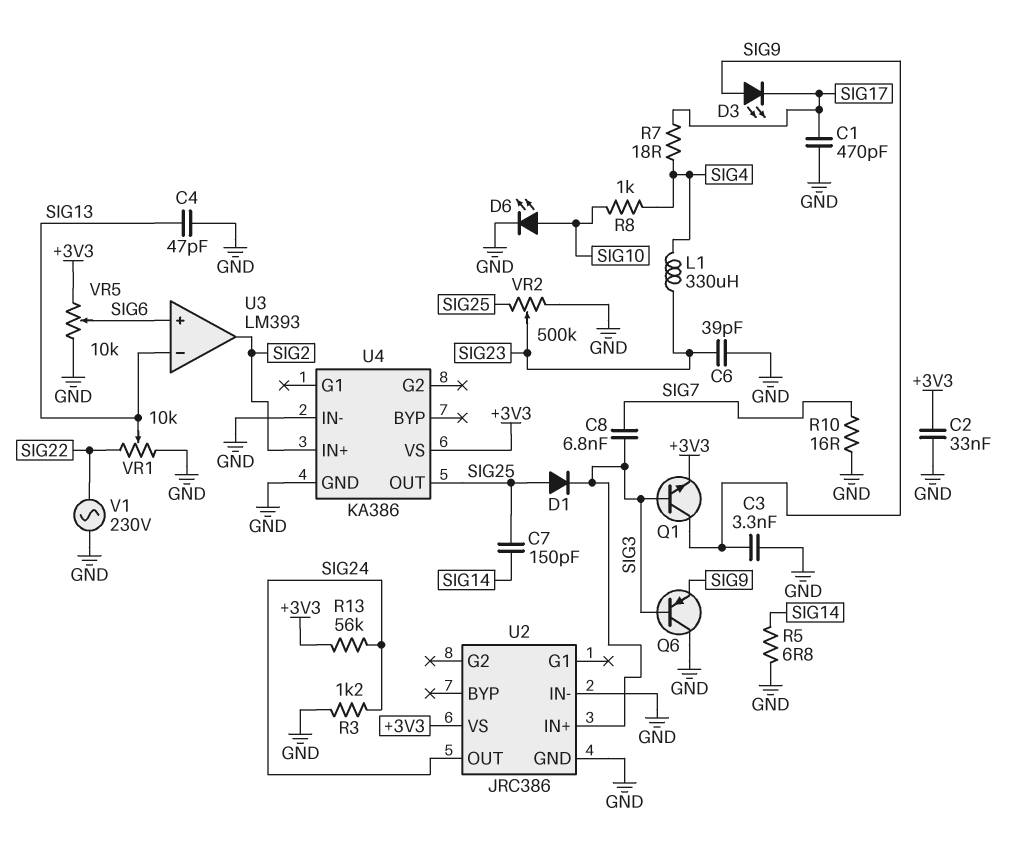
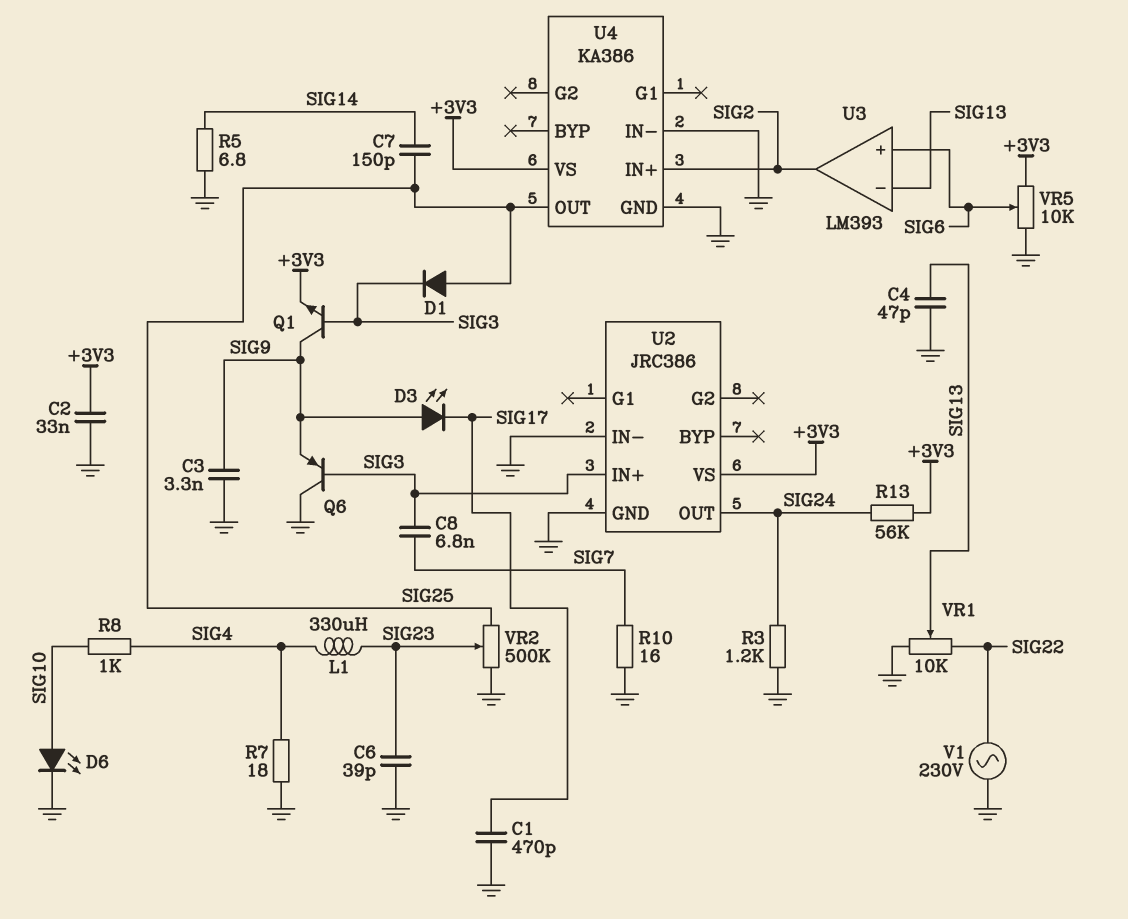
R7: 18 (SIG4, SIG17) -> 18 (GND, SIG4)

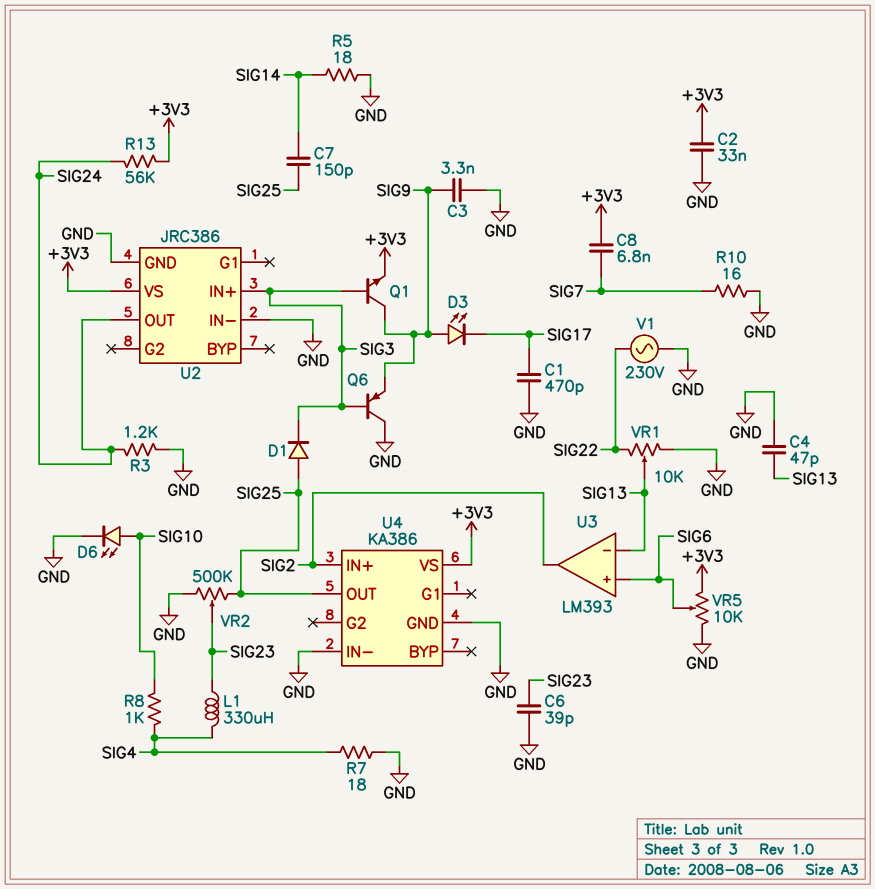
C8: 6.8nF (SIG3, SIG7) -> 6.8nF (+3V3, SIG7)
R5: 6.8 (GND, SIG14) -> 18 (GND, SIG14)

